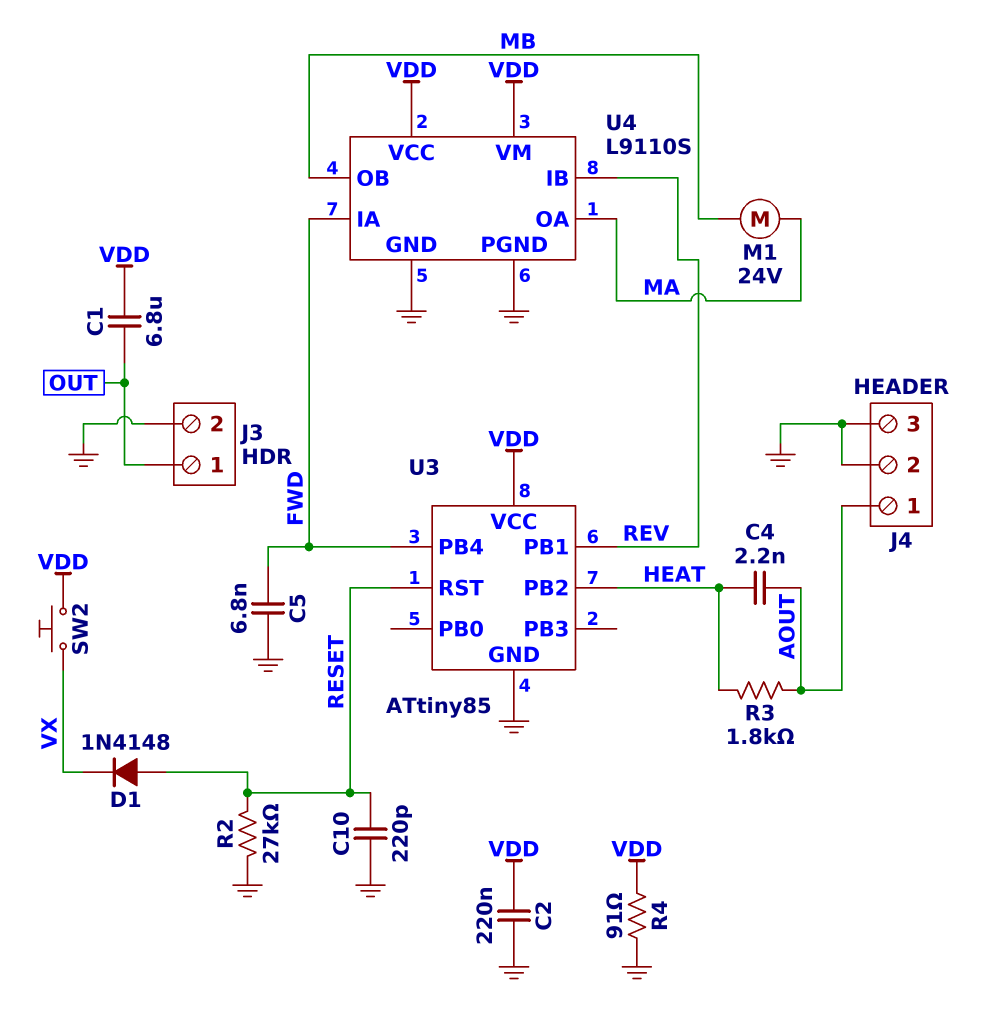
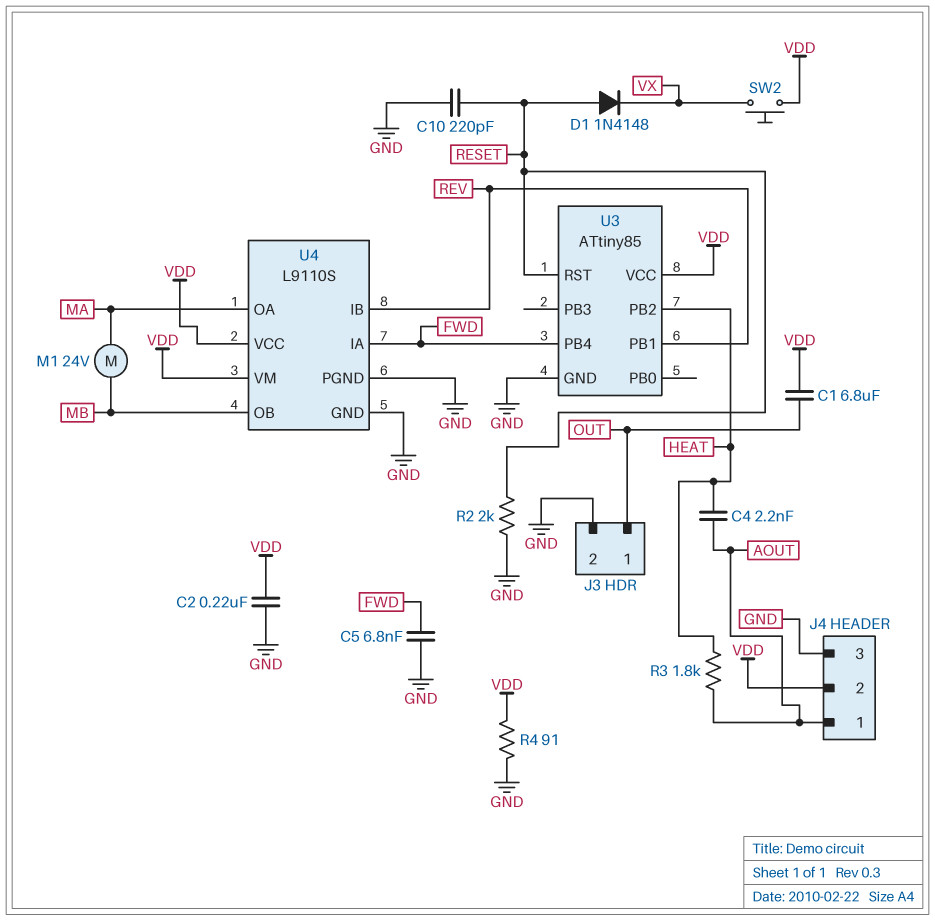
J4 pin 2: GND -> VDD
R2: 27k (GND, RESET) -> 2k (GND, RESET)

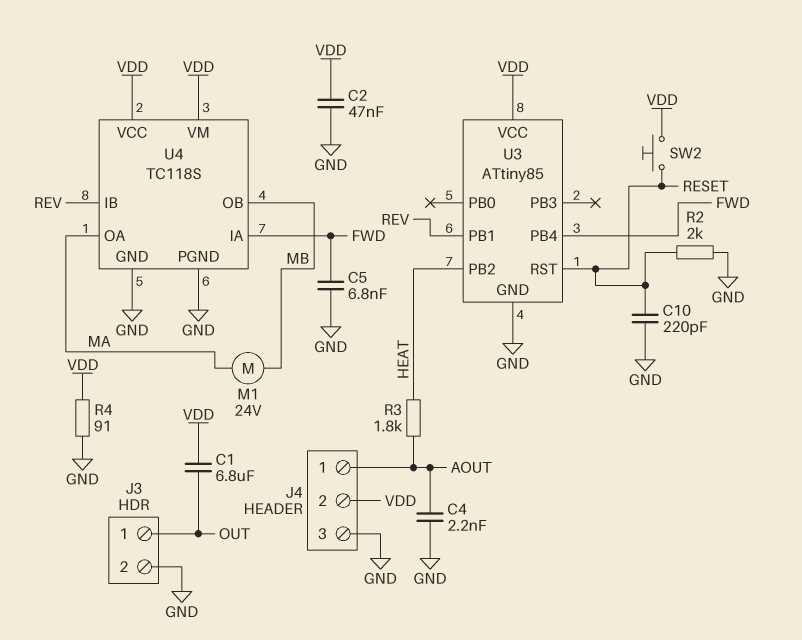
C2: 220nF (GND, VDD) -> 47nF (GND, VDD)
C4: 2.2nF (AOUT, HEAT) -> 2.2nF (AOUT, GND)
D1: diode 1N4148 (A RESET, K VX) -> none
SW2: button (VDD, VX) -> button (RESET, VDD)
U4: L9110S -> TC118S

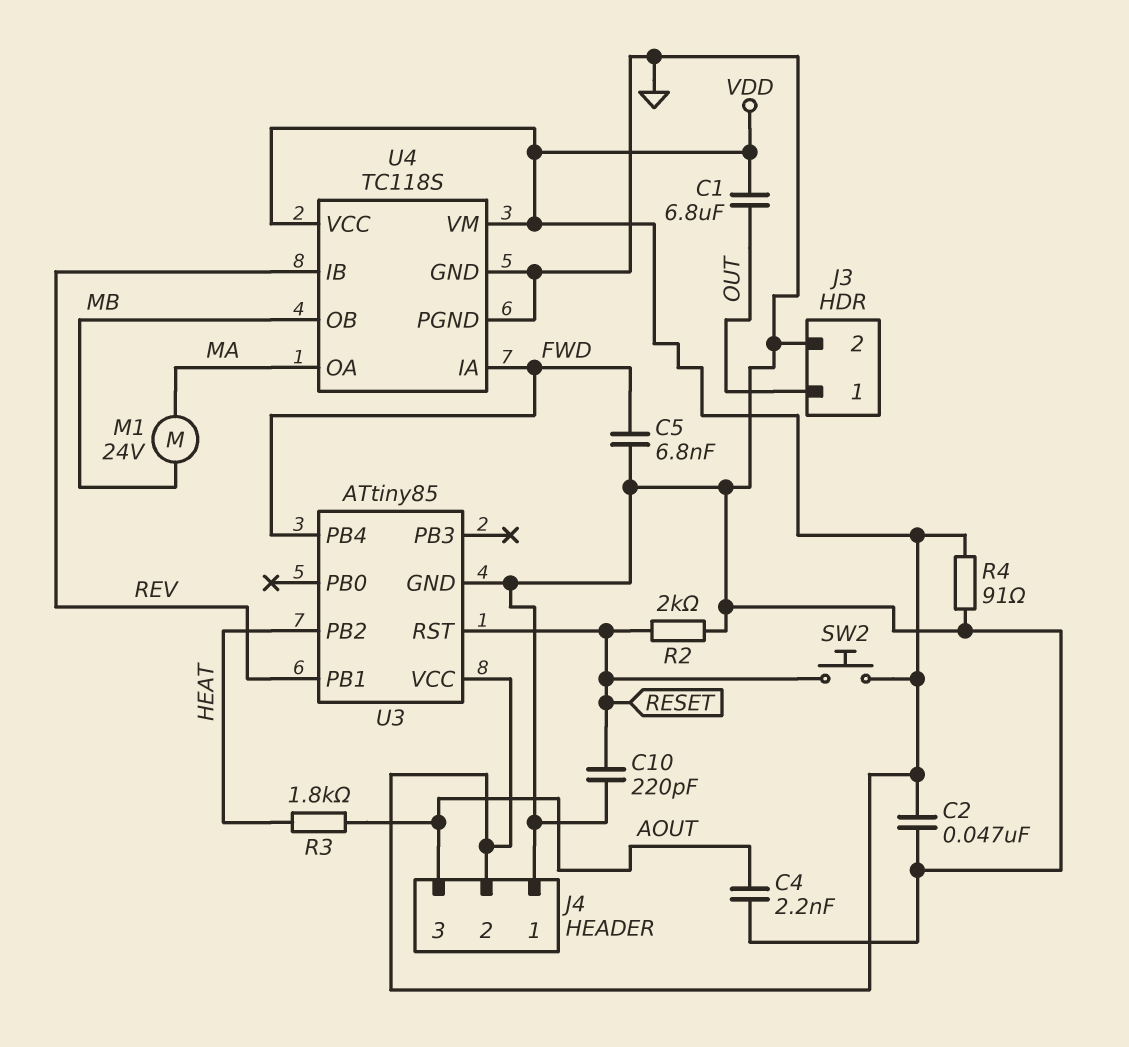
J4 pin 1: AOUT -> GND
J4 pin 3: GND -> AOUT

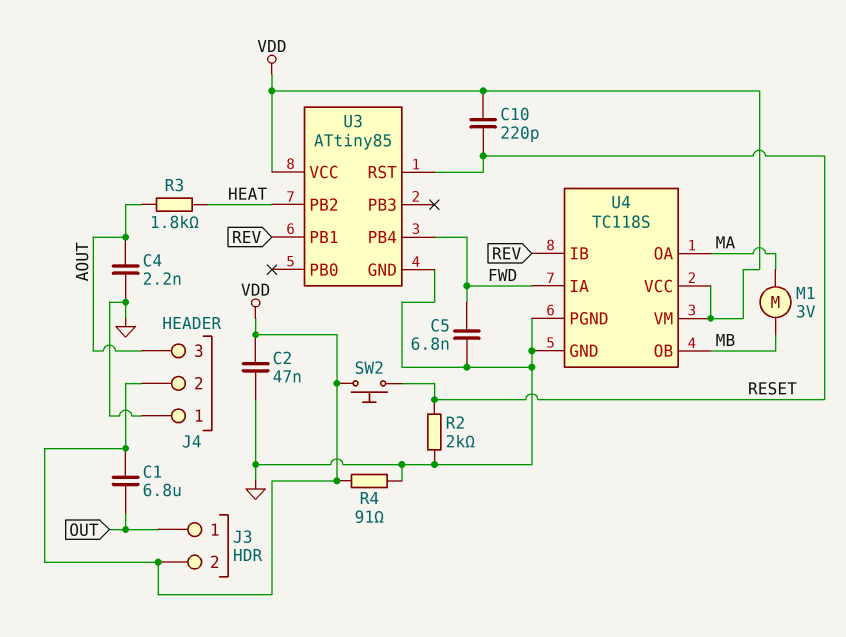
C10: 220pF (GND, RESET) -> 220pF (RESET, VDD)
J3 pin 2: GND -> VDD
M1: motor 24V (MA, MB) -> motor 3V (MA, MB)

